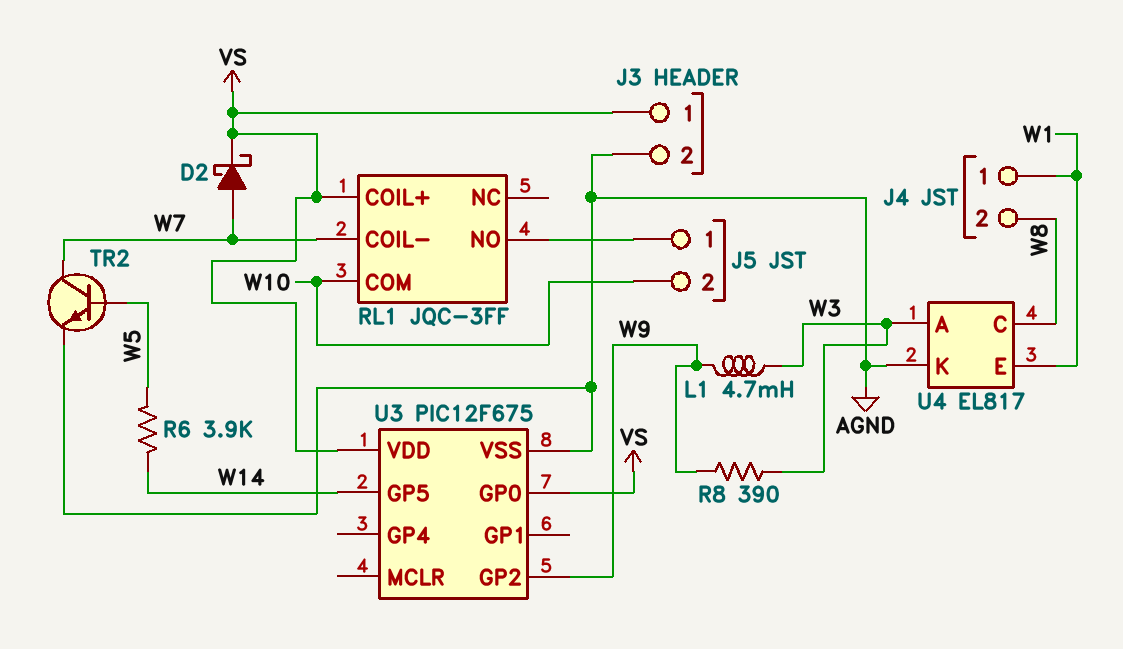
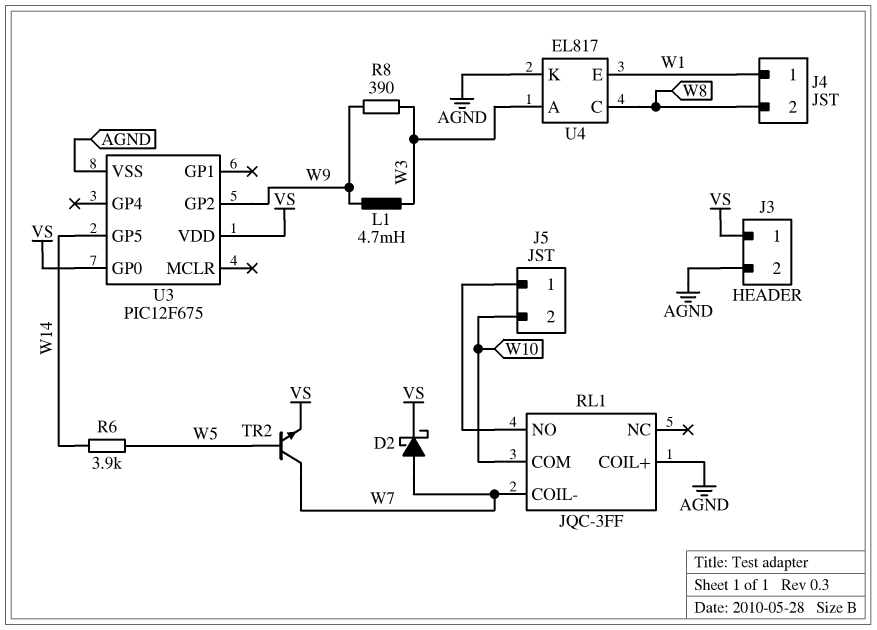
RL1 pin COIL+: VS -> AGND
TR2: NPN (B W5, C W7, E AGND) -> NPN (B W5, C W7, E VS)

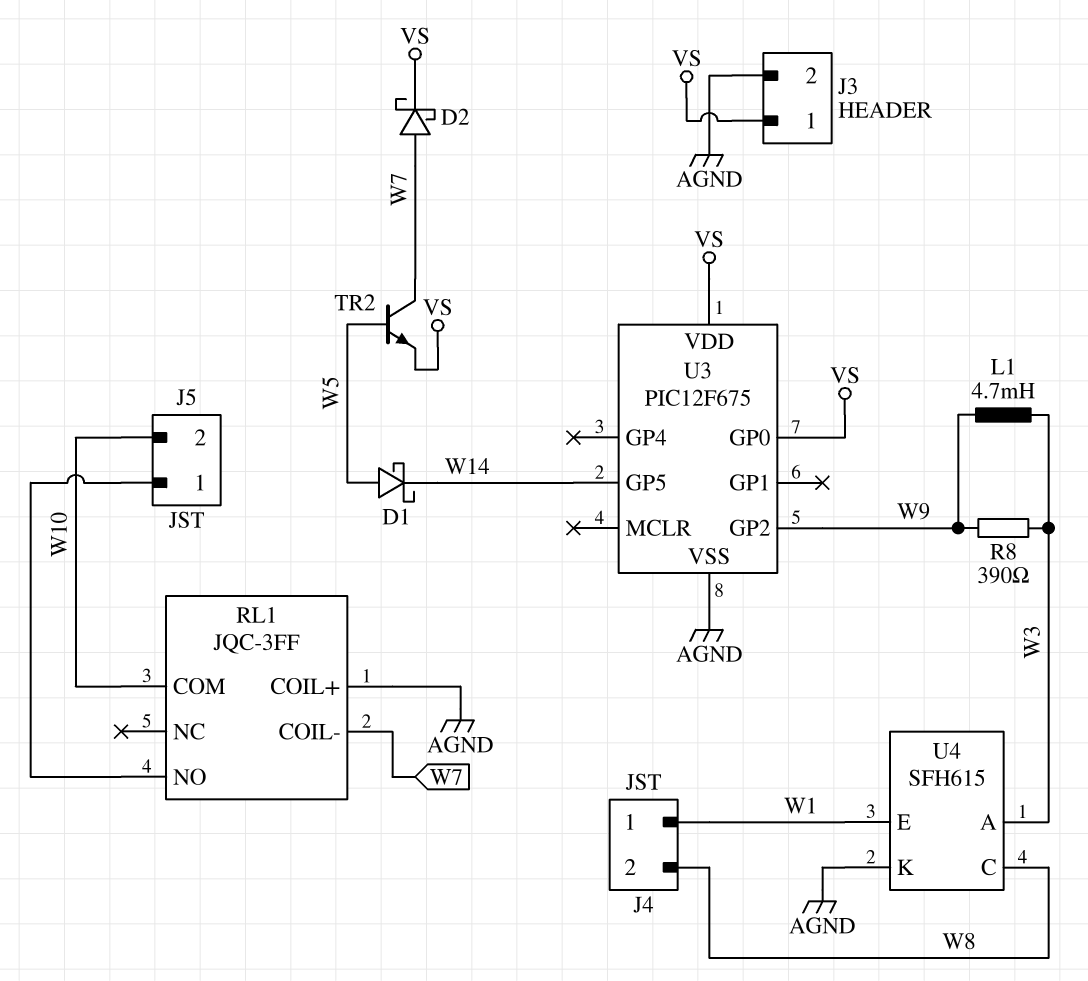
D1: none -> schottky (A W5, K W14)
R6: 3.9k (W5, W14) -> none
U4: EL817 -> SFH615

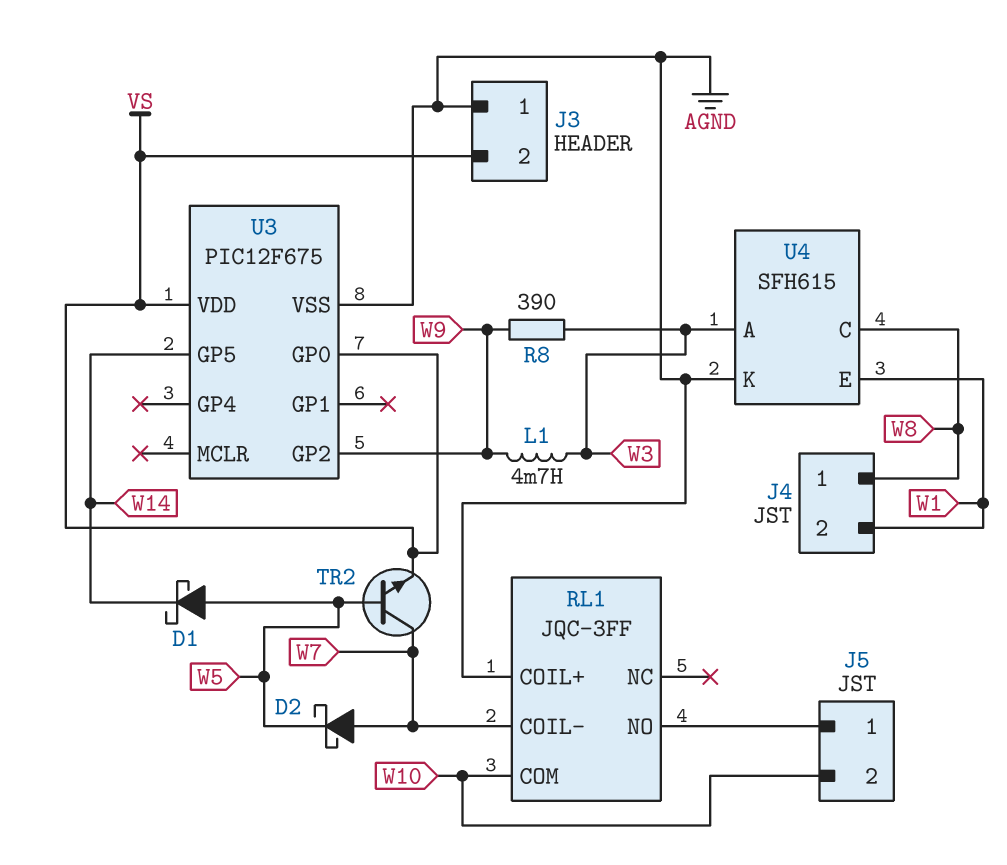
D2: schottky (A W7, K VS) -> schottky (A W7, K W5)
J3 pin 1: VS -> AGND
J3 pin 2: AGND -> VS
J4 pin 1: W1 -> W8
J4 pin 2: W8 -> W1

